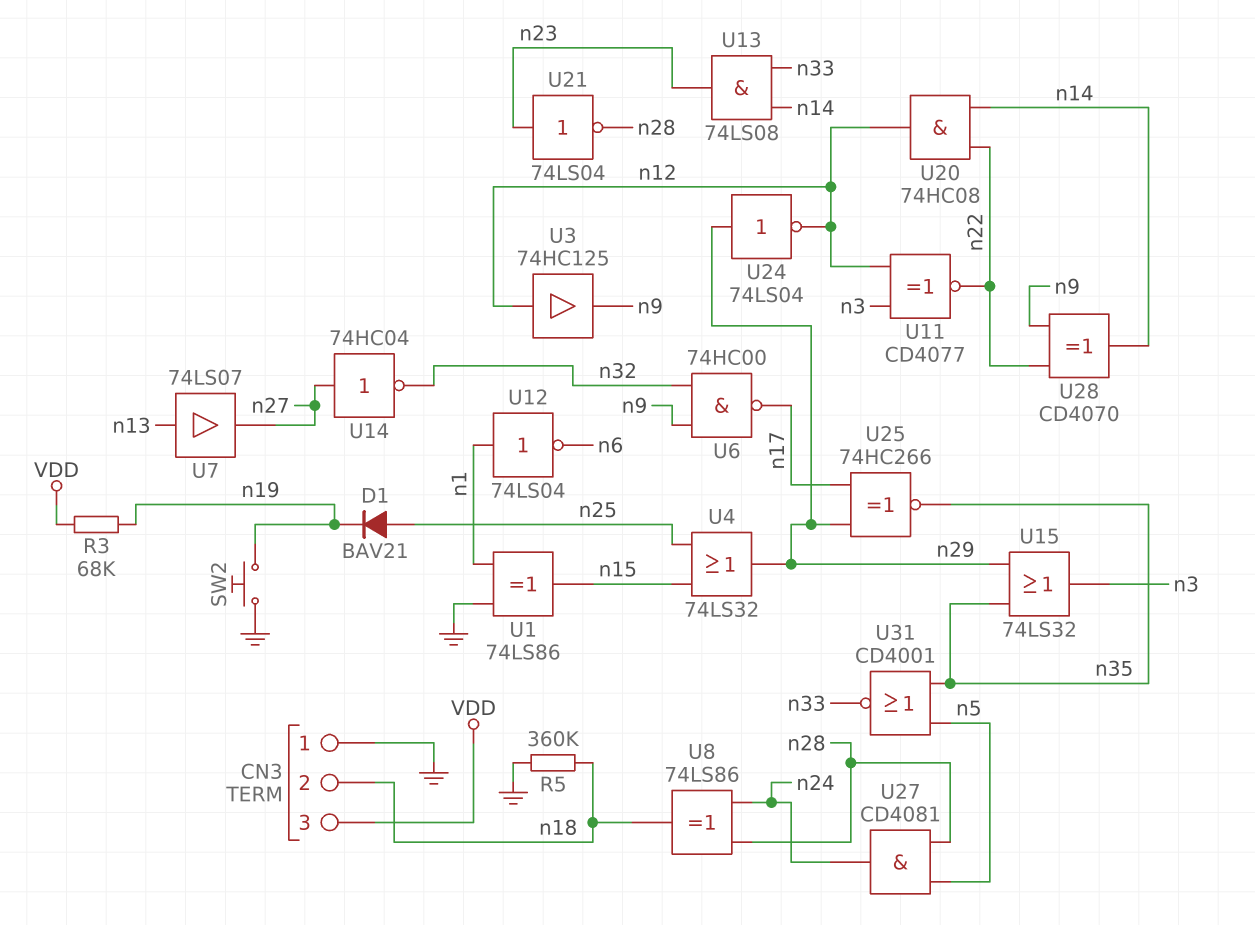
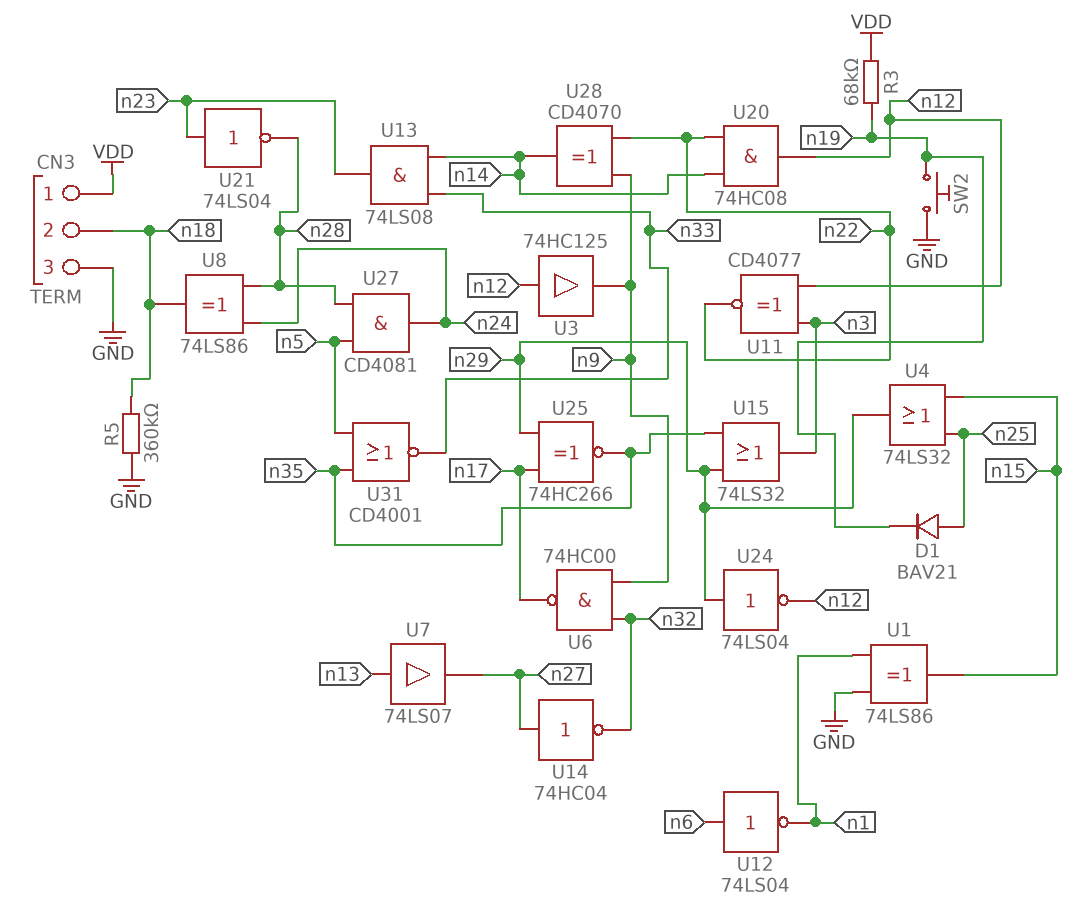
CN3 pin 1: GND -> VDD
CN3 pin 3: VDD -> GND
U12: NOT 74LS04 (in n1, out n6) -> NOT 74LS04 (in n6, out n1)

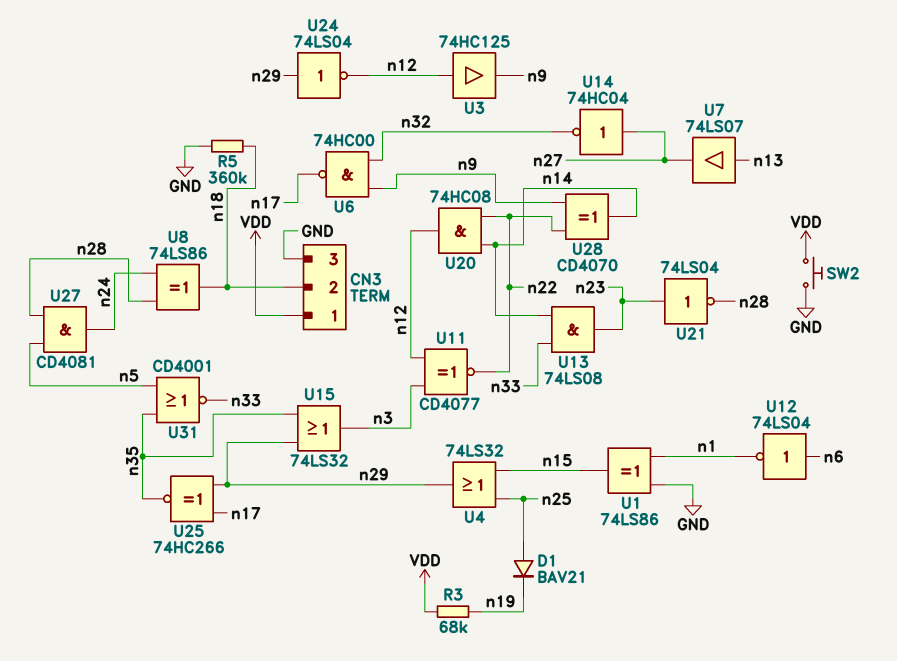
SW2: button (GND, n19) -> button (GND, VDD)

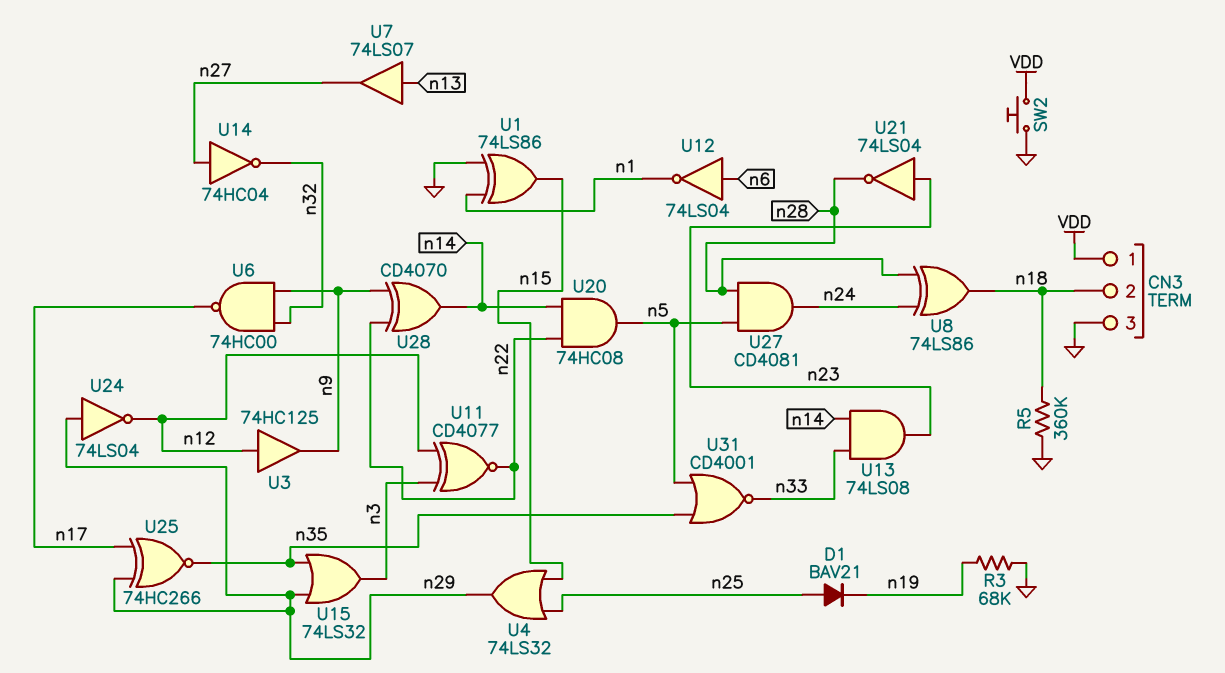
R3: 68k (VDD, n19) -> 68k (GND, n19)
U20: AND 74HC08 (in n14, in n22, out n12) -> AND 74HC08 (in n14, in n22, out n5)

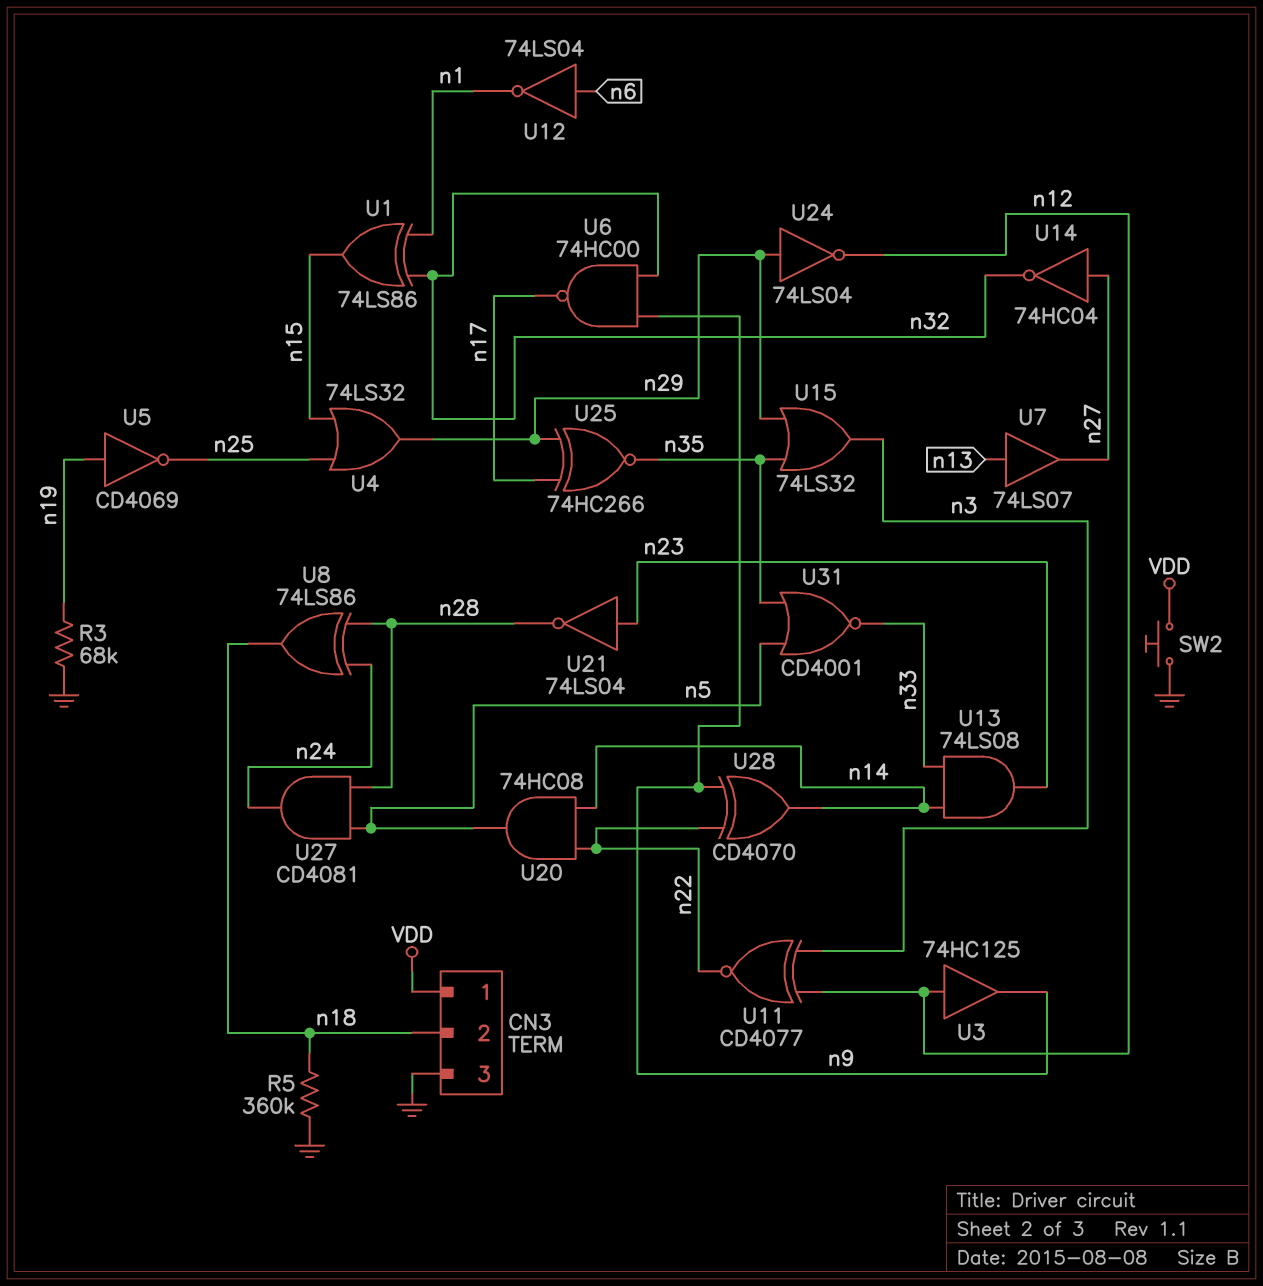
D1: diode BAV21 (A n25, K n19) -> none
U1: XOR 74LS86 (in GND, in n1, out n15) -> XOR 74LS86 (in n1, in n32, out n15)
U5: none -> NOT CD4069 (in n19, out n25)

